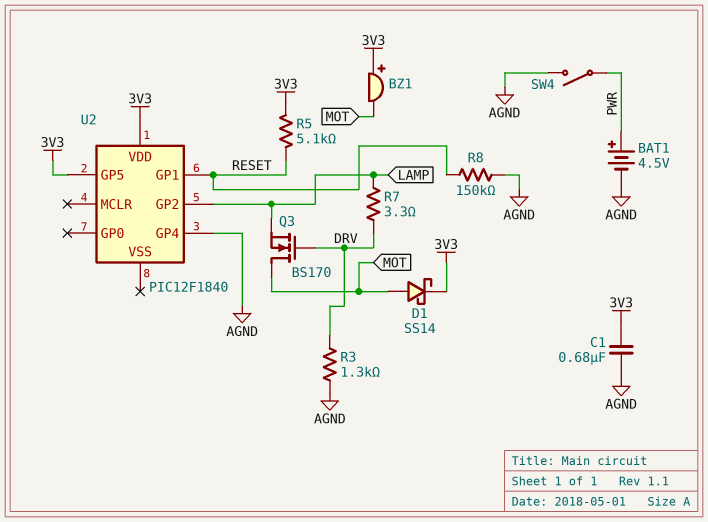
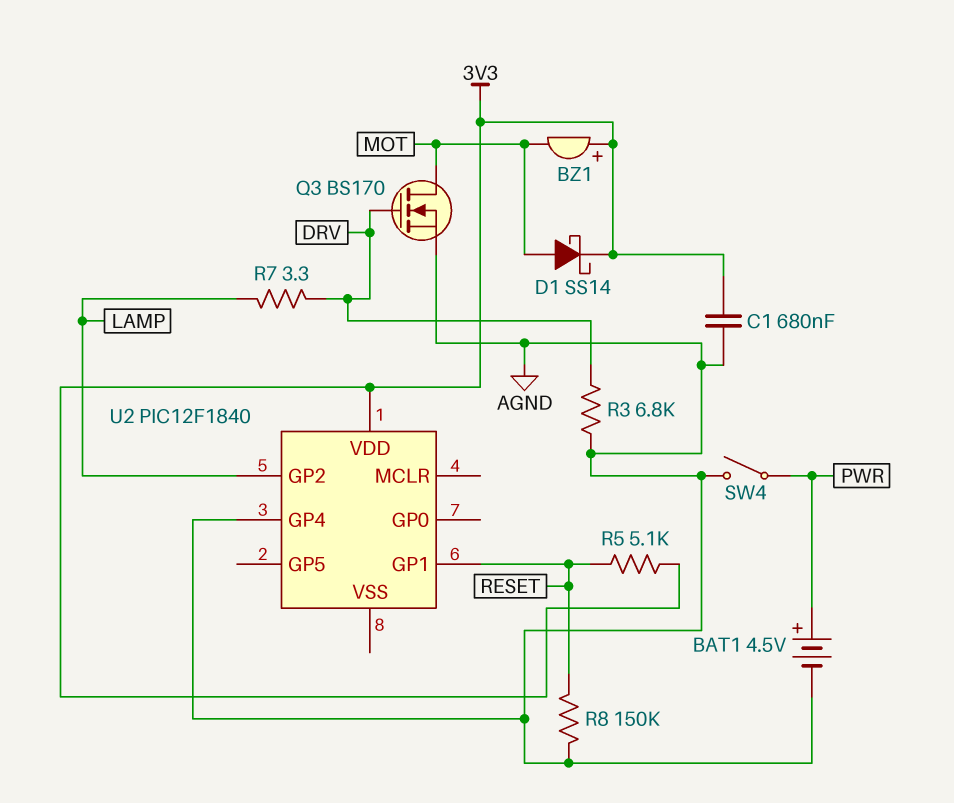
Q3: NMOS BS170 (G DRV, D MOT, S LAMP) -> NMOS BS170 (G DRV, D MOT, S AGND)
R3: 1.3k (AGND, DRV) -> 6.8k (AGND, DRV)
U2 pin GP5: 3V3 -> none

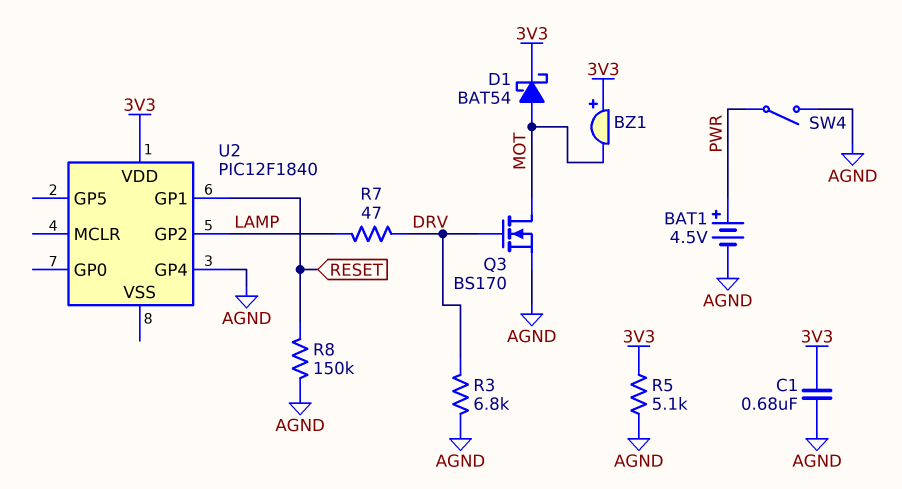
D1: schottky SS14 (A MOT, K 3V3) -> schottky BAT54 (A MOT, K 3V3)
R5: 5.1k (3V3, RESET) -> 5.1k (3V3, AGND)
R7: 3.3 (DRV, LAMP) -> 47 (DRV, LAMP)

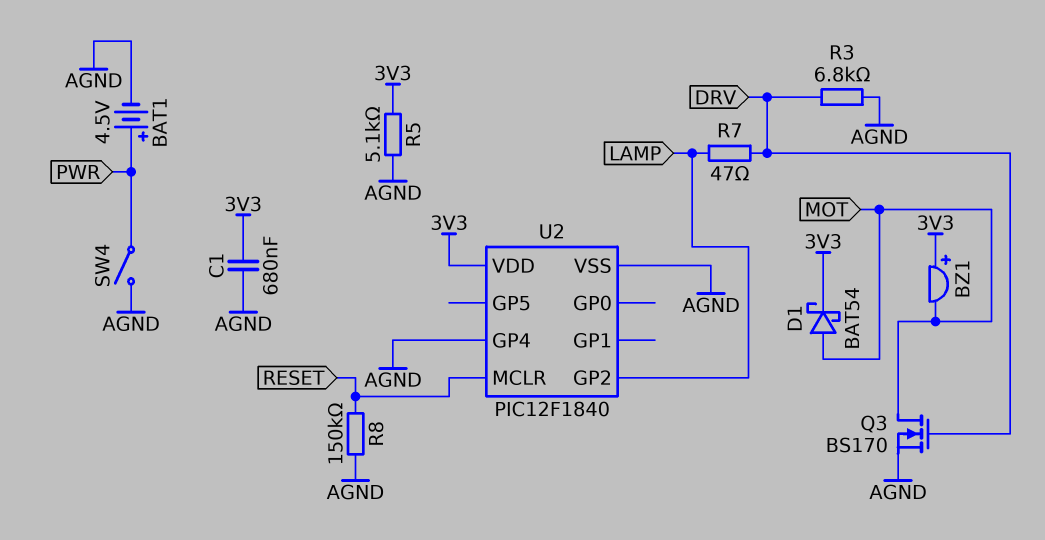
U2 pin GP1: RESET -> none
U2 pin MCLR: none -> RESET
U2 pin VSS: none -> AGND

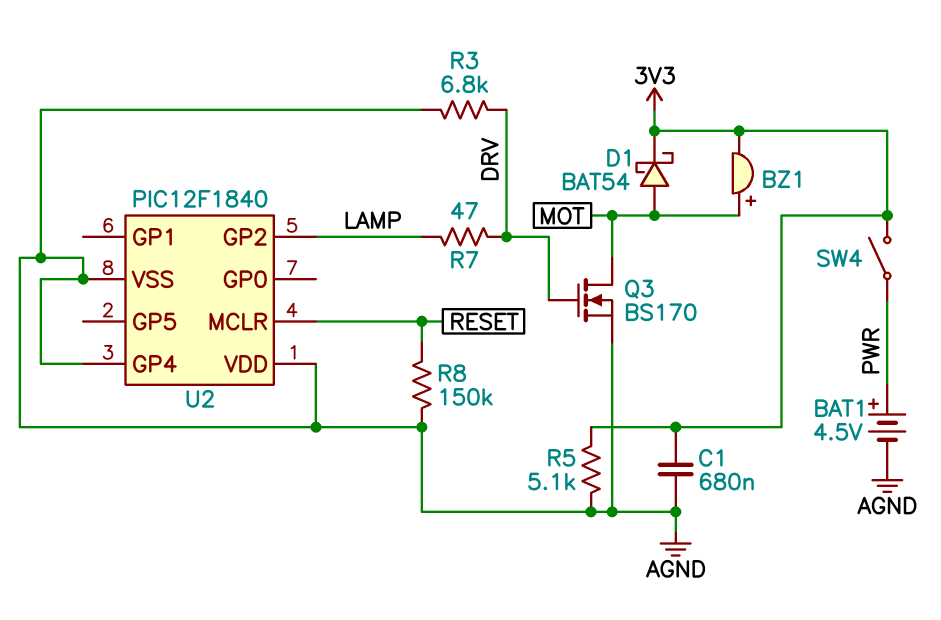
BZ1: buzzer (plus 3V3, minus MOT) -> buzzer (plus MOT, minus 3V3)
SW4: switch (AGND, PWR) -> switch (3V3, PWR)
U2 pin VDD: 3V3 -> AGND

